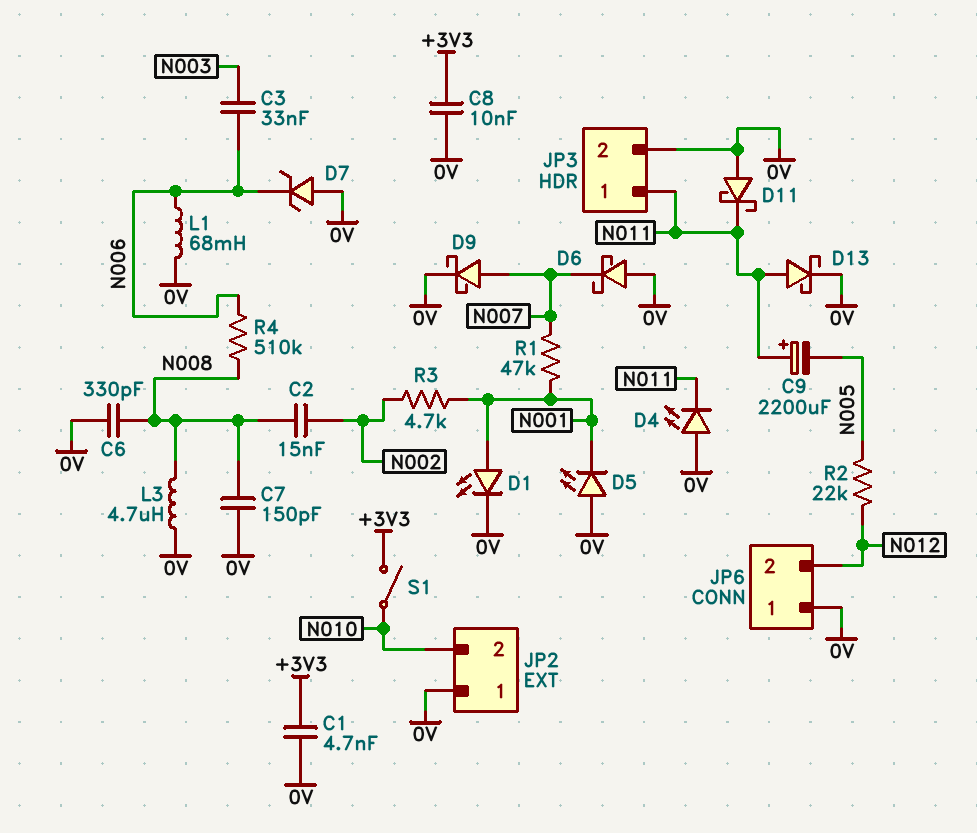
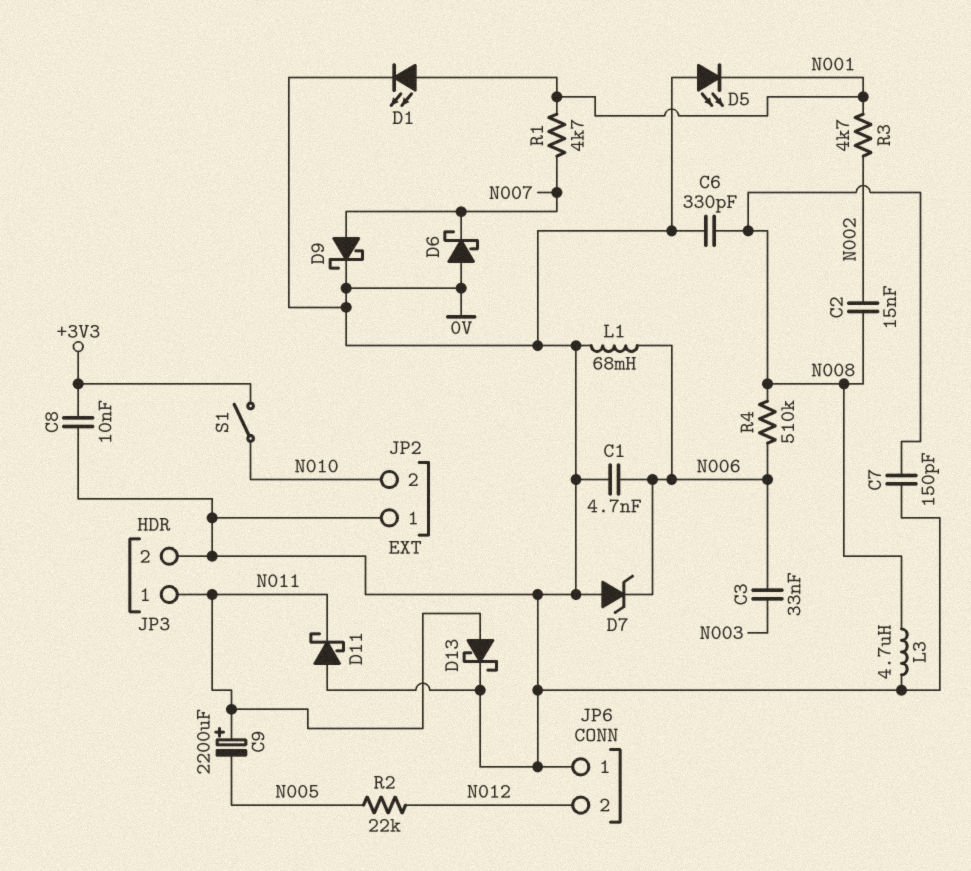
C1: 4.7nF (+3V3, 0V) -> 4.7nF (0V, N006)
D4: LED (A 0V, K N011) -> none
R1: 47k (N001, N007) -> 4.7k (N001, N007)

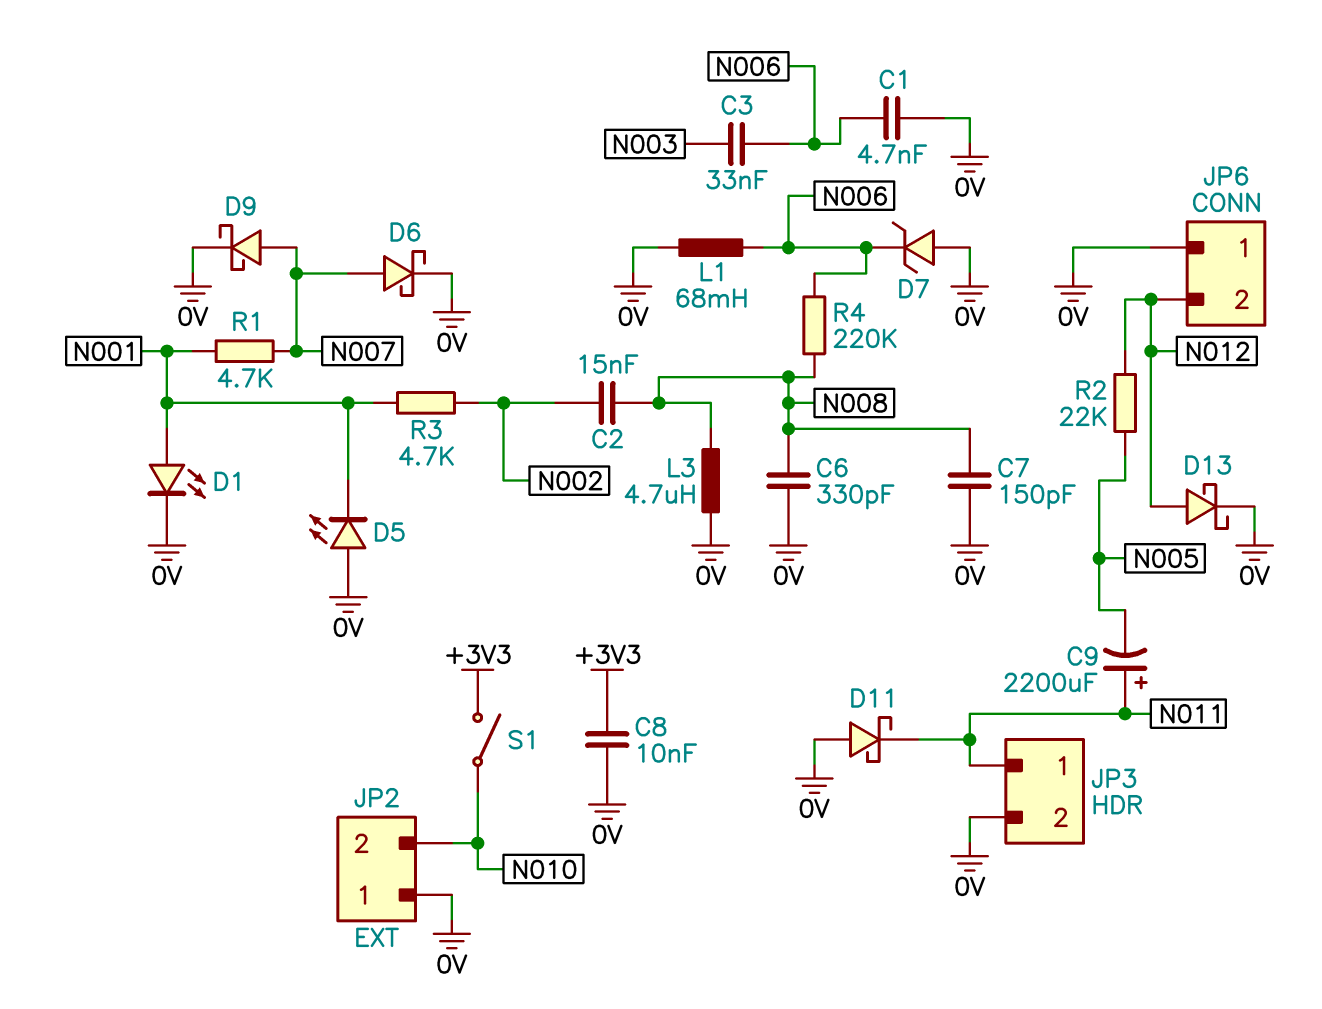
D6: schottky (A 0V, K N007) -> schottky (A N007, K 0V)
D13: schottky (A N011, K 0V) -> schottky (A N012, K 0V)
R4: 510k (N006, N008) -> 220k (N006, N008)

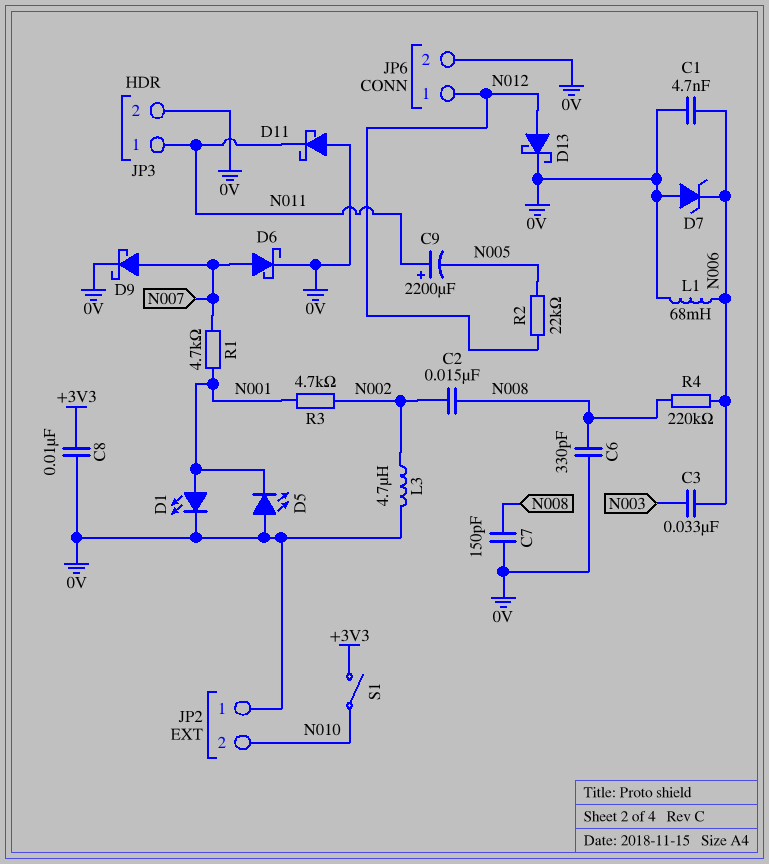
JP6 pin 1: 0V -> N012
JP6 pin 2: N012 -> 0V
L3: 4.7uH (0V, N008) -> 4.7uH (0V, N002)

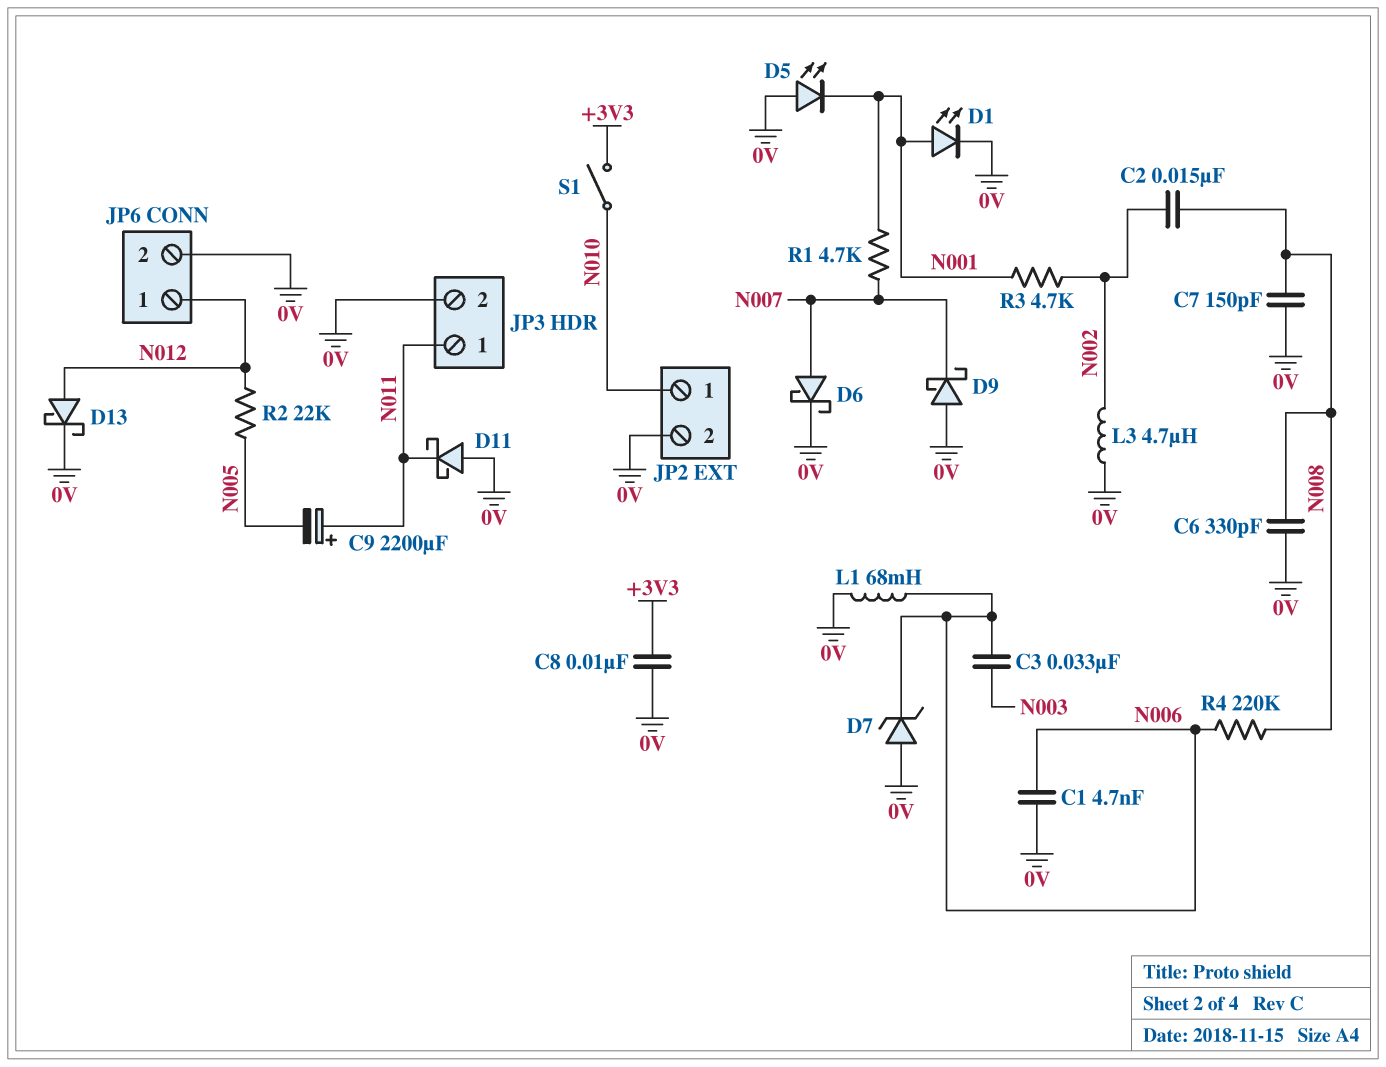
D9: schottky (A N007, K 0V) -> schottky (A 0V, K N007)
JP2 pin 1: 0V -> N010
JP2 pin 2: N010 -> 0V

